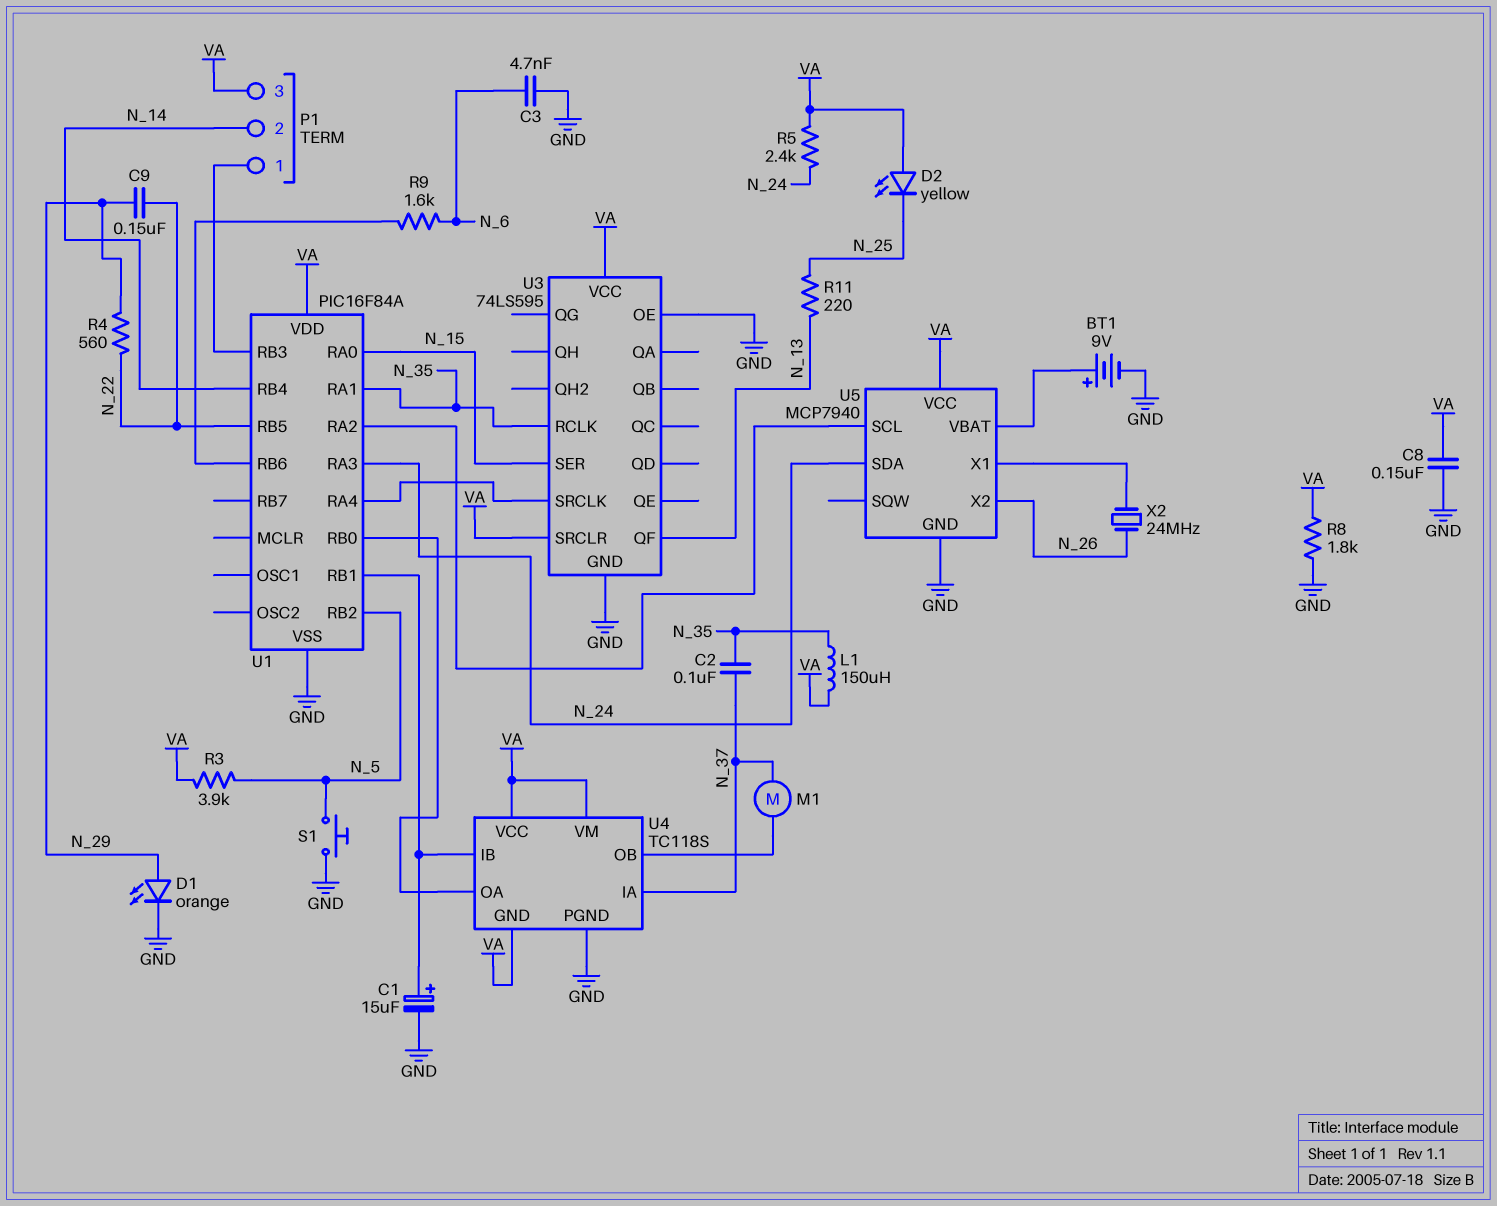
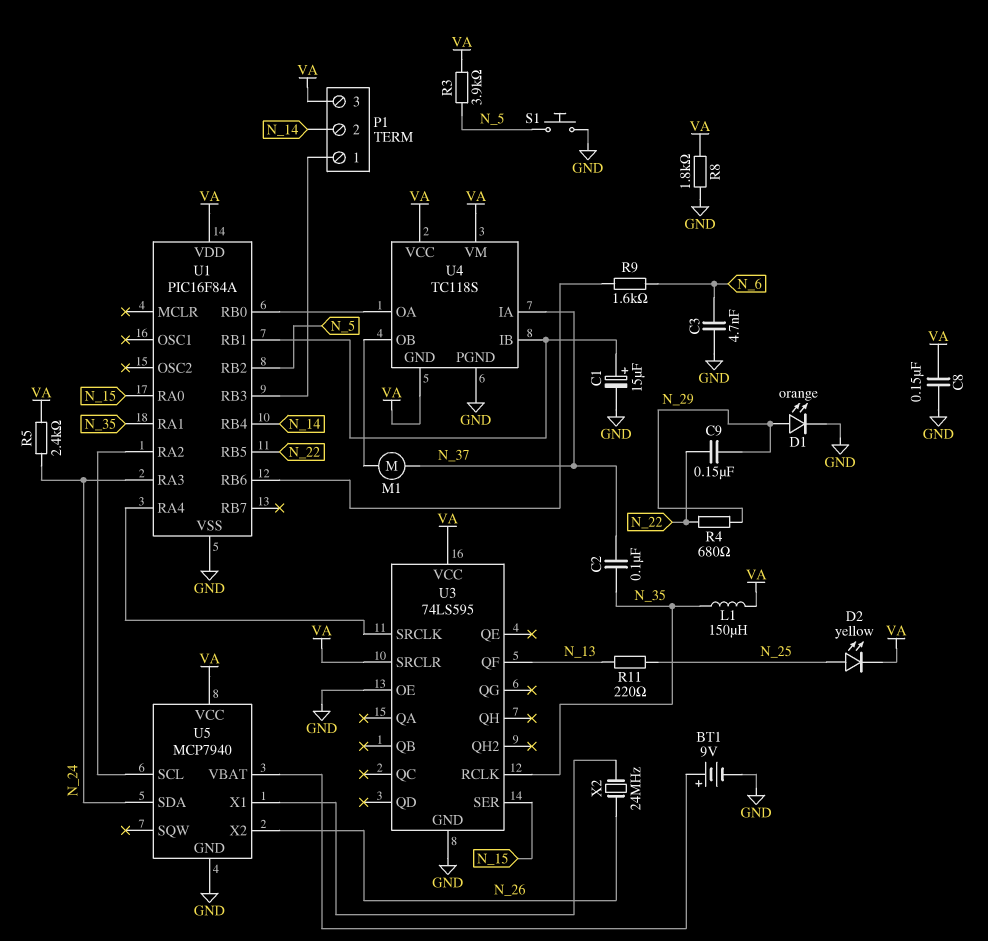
D2: LED yellow (A VA, K N_25) -> LED yellow (A N_25, K VA)
R4: 560 (N_22, N_29) -> 680 (N_22, N_29)

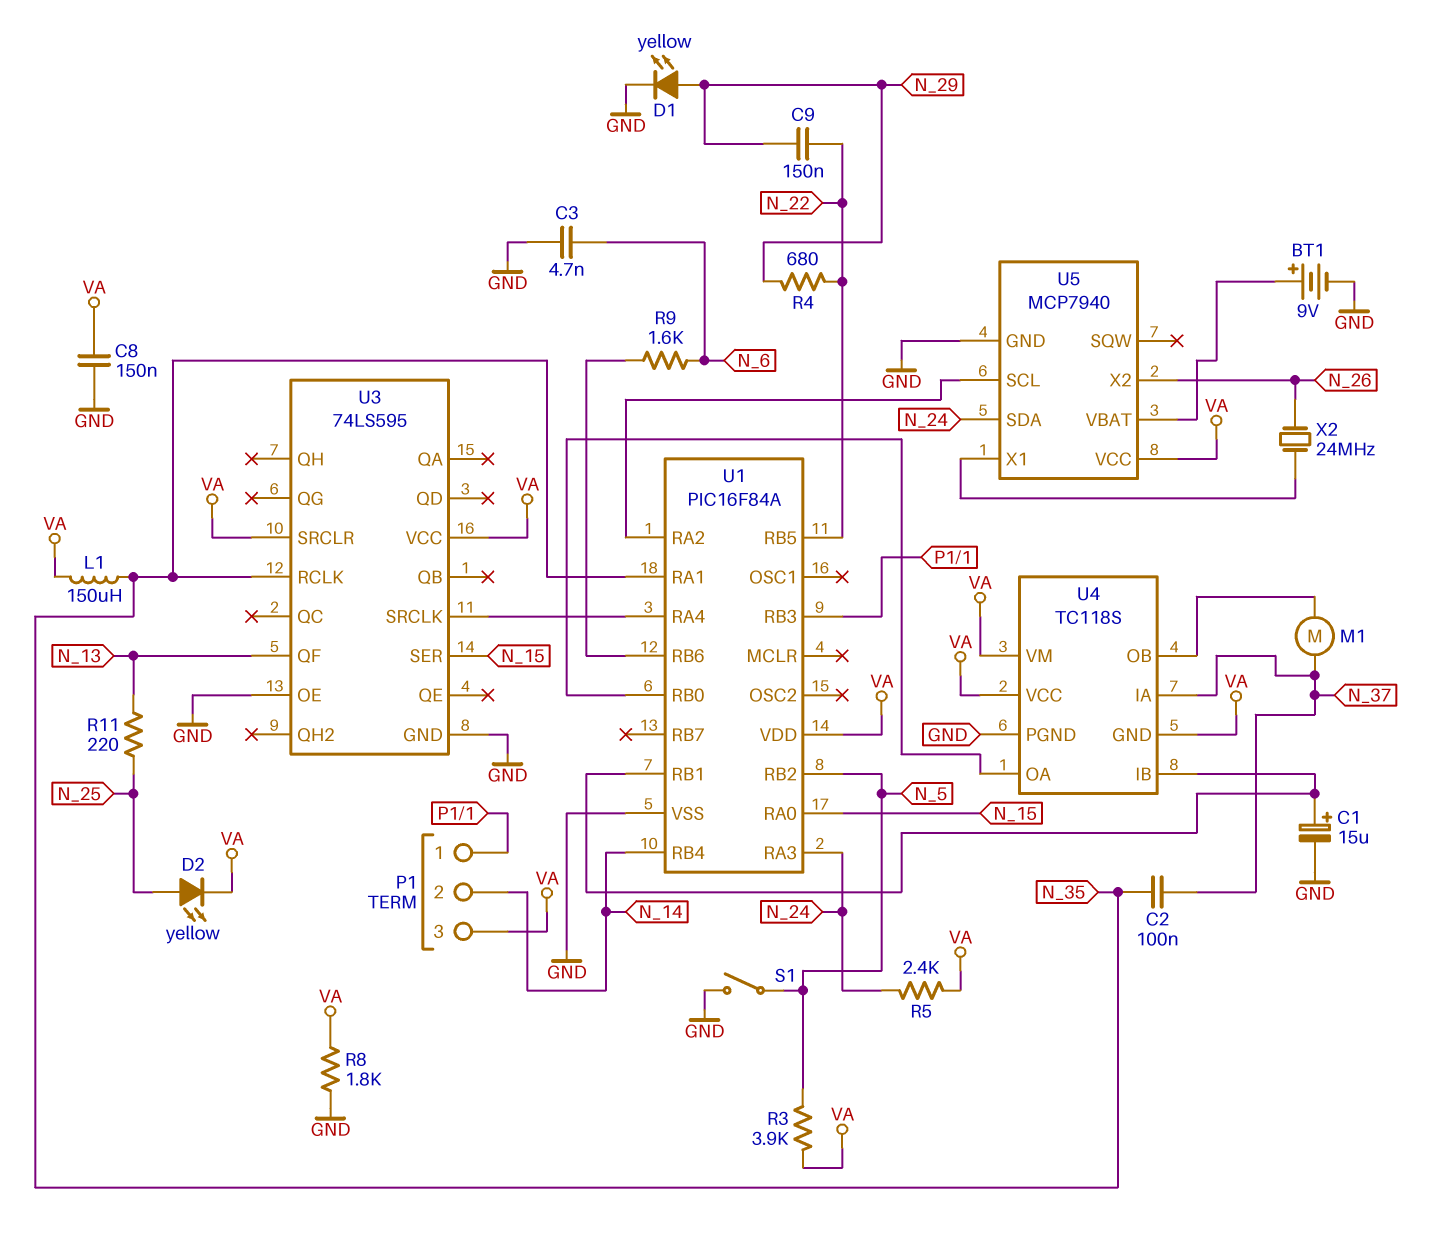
D1: LED orange (A N_29, K GND) -> LED yellow (A N_29, K GND)
S1: button (GND, N_5) -> switch (GND, N_5)

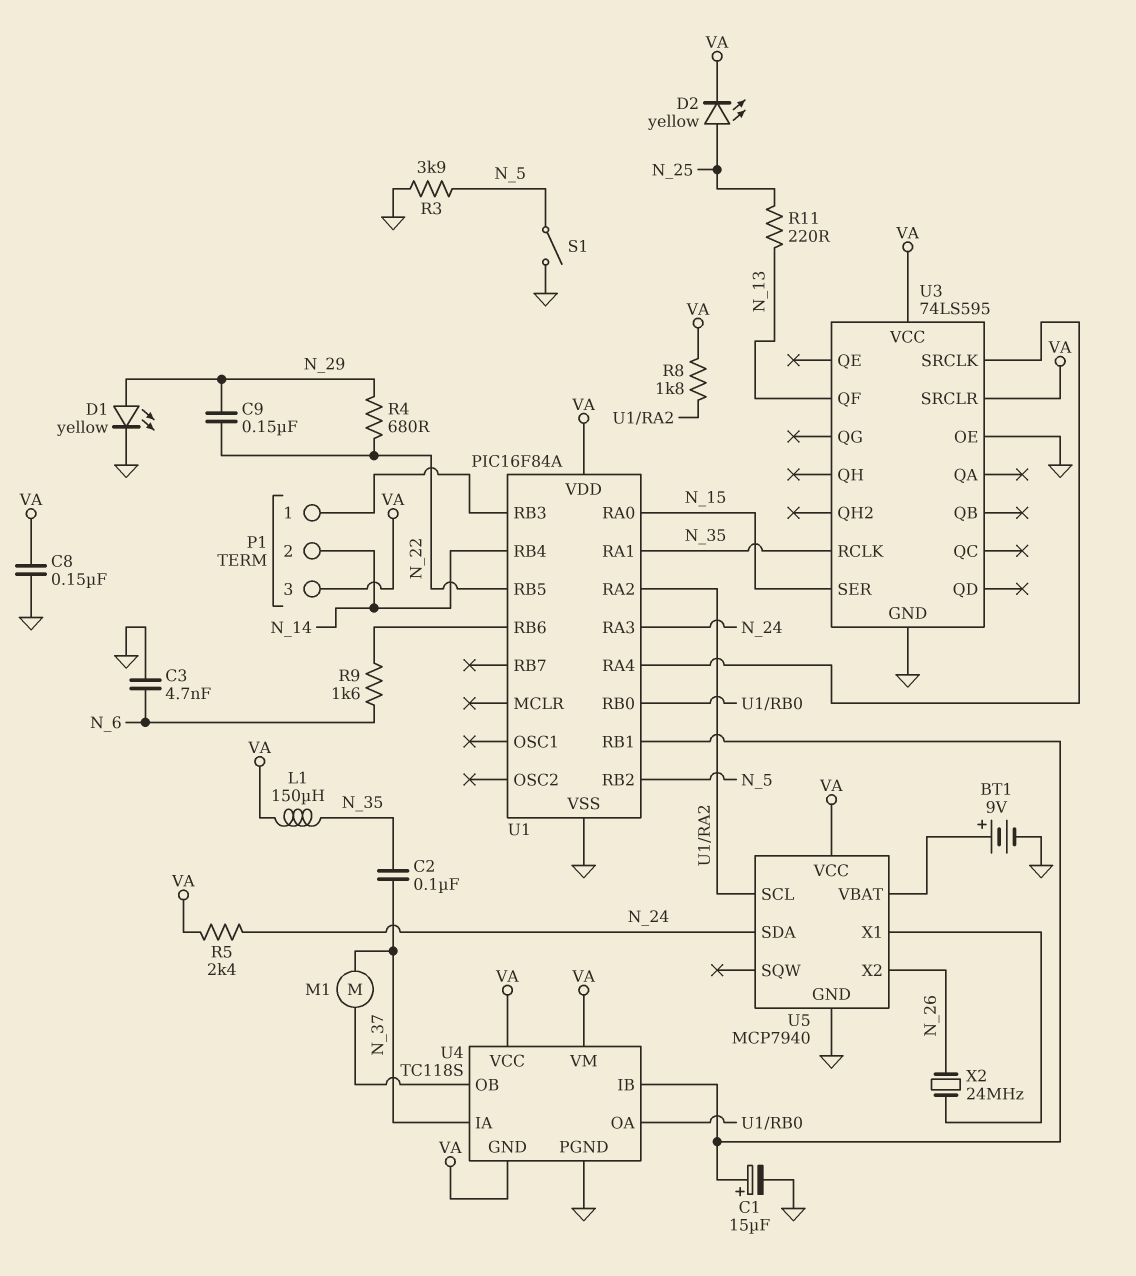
R3: 3.9k (N_5, VA) -> 3.9k (GND, N_5)
R8: 1.8k (GND, VA) -> 1.8k (U1/RA2, VA)

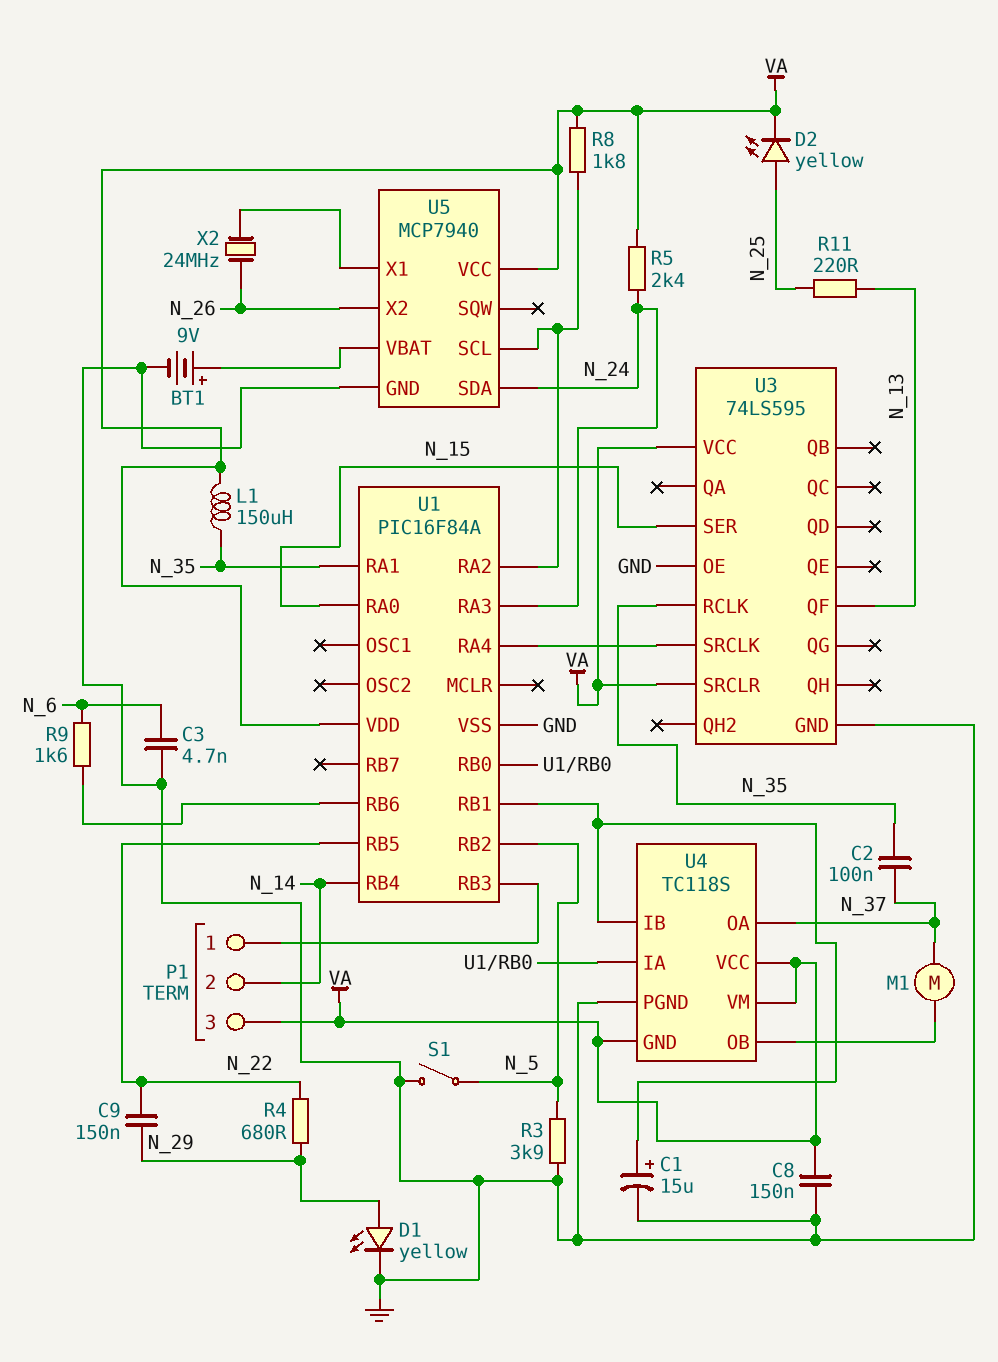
U4 pin IA: N_37 -> U1/RB0
U4 pin OA: U1/RB0 -> N_37

